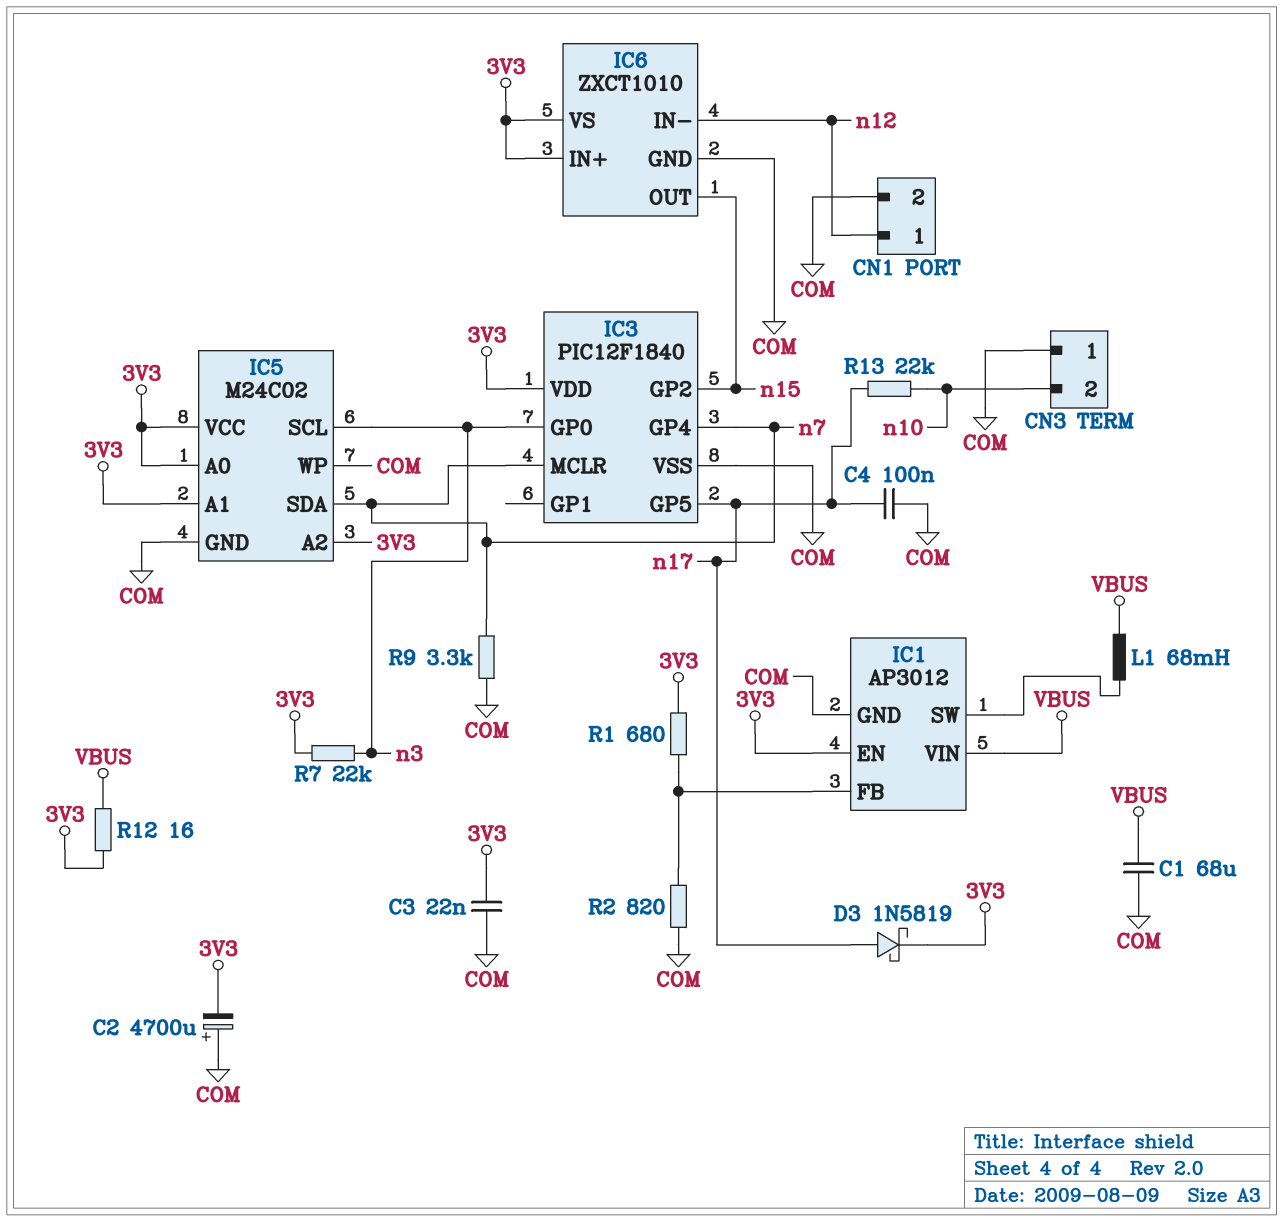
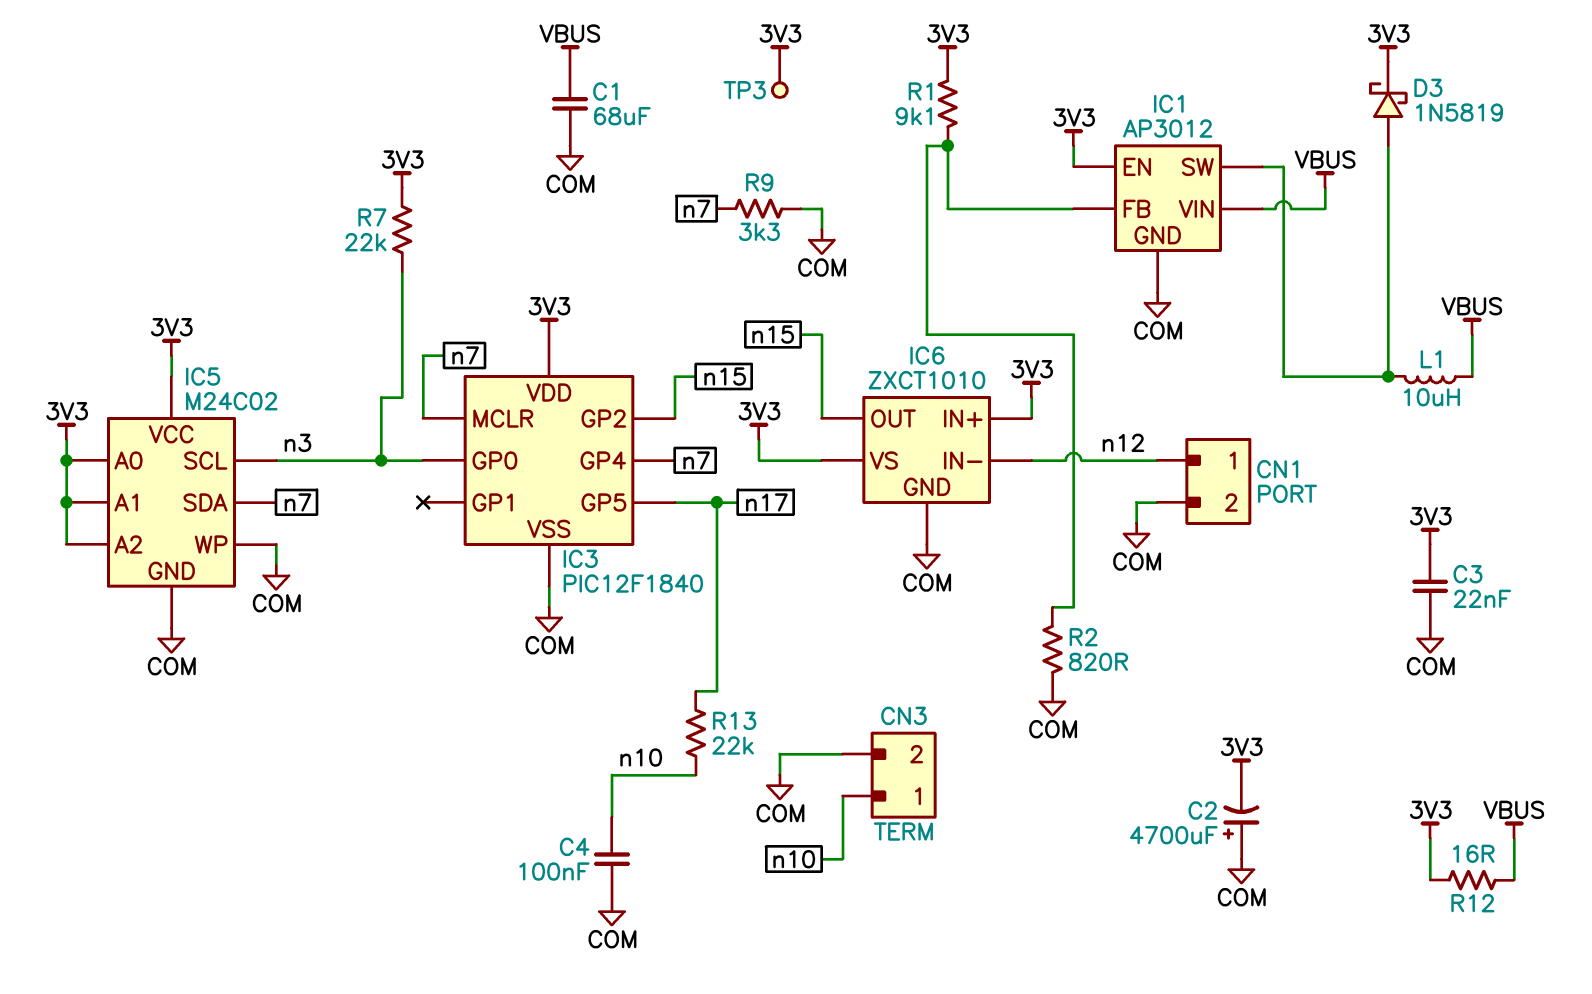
C4: 100nF (COM, n17) -> 100nF (COM, n10)
CN3 pin 1: COM -> n10
CN3 pin 2: n10 -> COM
D3: schottky 1N5819 (A n17, K 3V3) -> schottky 1N5819 (A IC1/SW, K 3V3)
L1: 68mH (IC1/SW, VBUS) -> 10uH (IC1/SW, VBUS)
R1: 680 (3V3, IC1/FB) -> 9.1k (3V3, IC1/FB)
TP3: none -> test point (3V3)

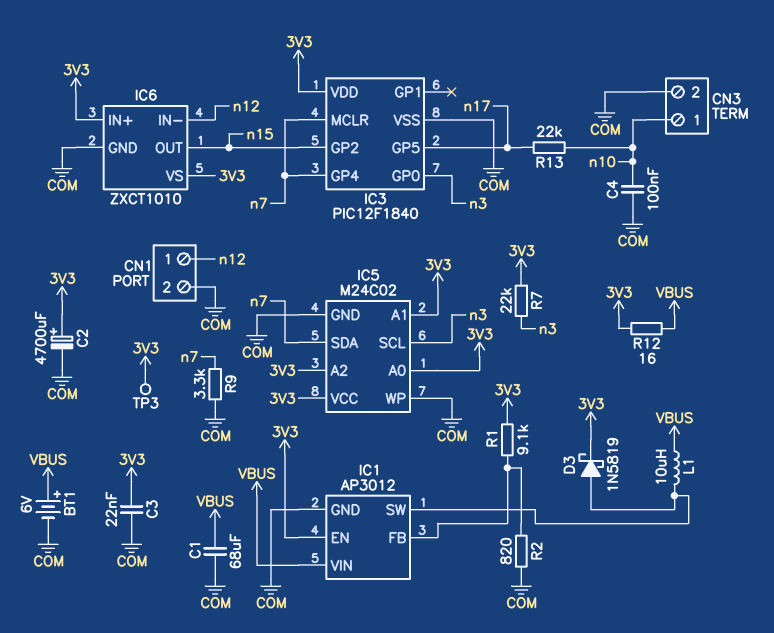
BT1: none -> 6V (plus VBUS, minus COM)
C2: 4700uF (plus COM, minus 3V3) -> 4700uF (plus 3V3, minus COM)

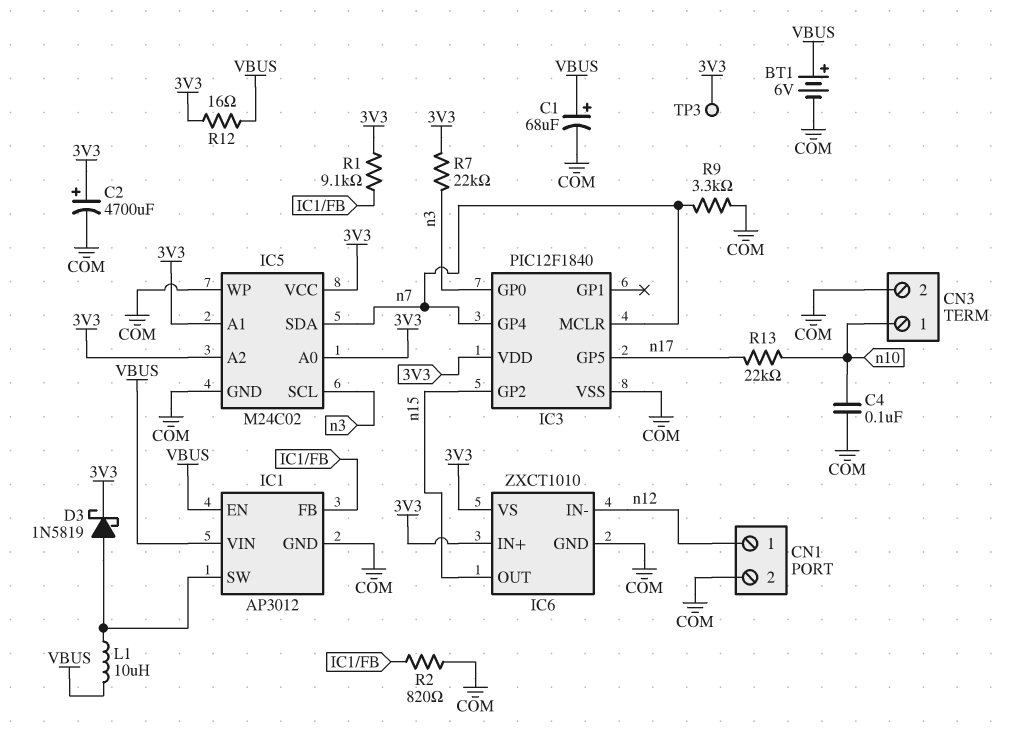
C1: 68uF (COM, VBUS) -> 68uF (plus VBUS, minus COM)
C3: 22nF (3V3, COM) -> none
IC1 pin EN: 3V3 -> VBUS

